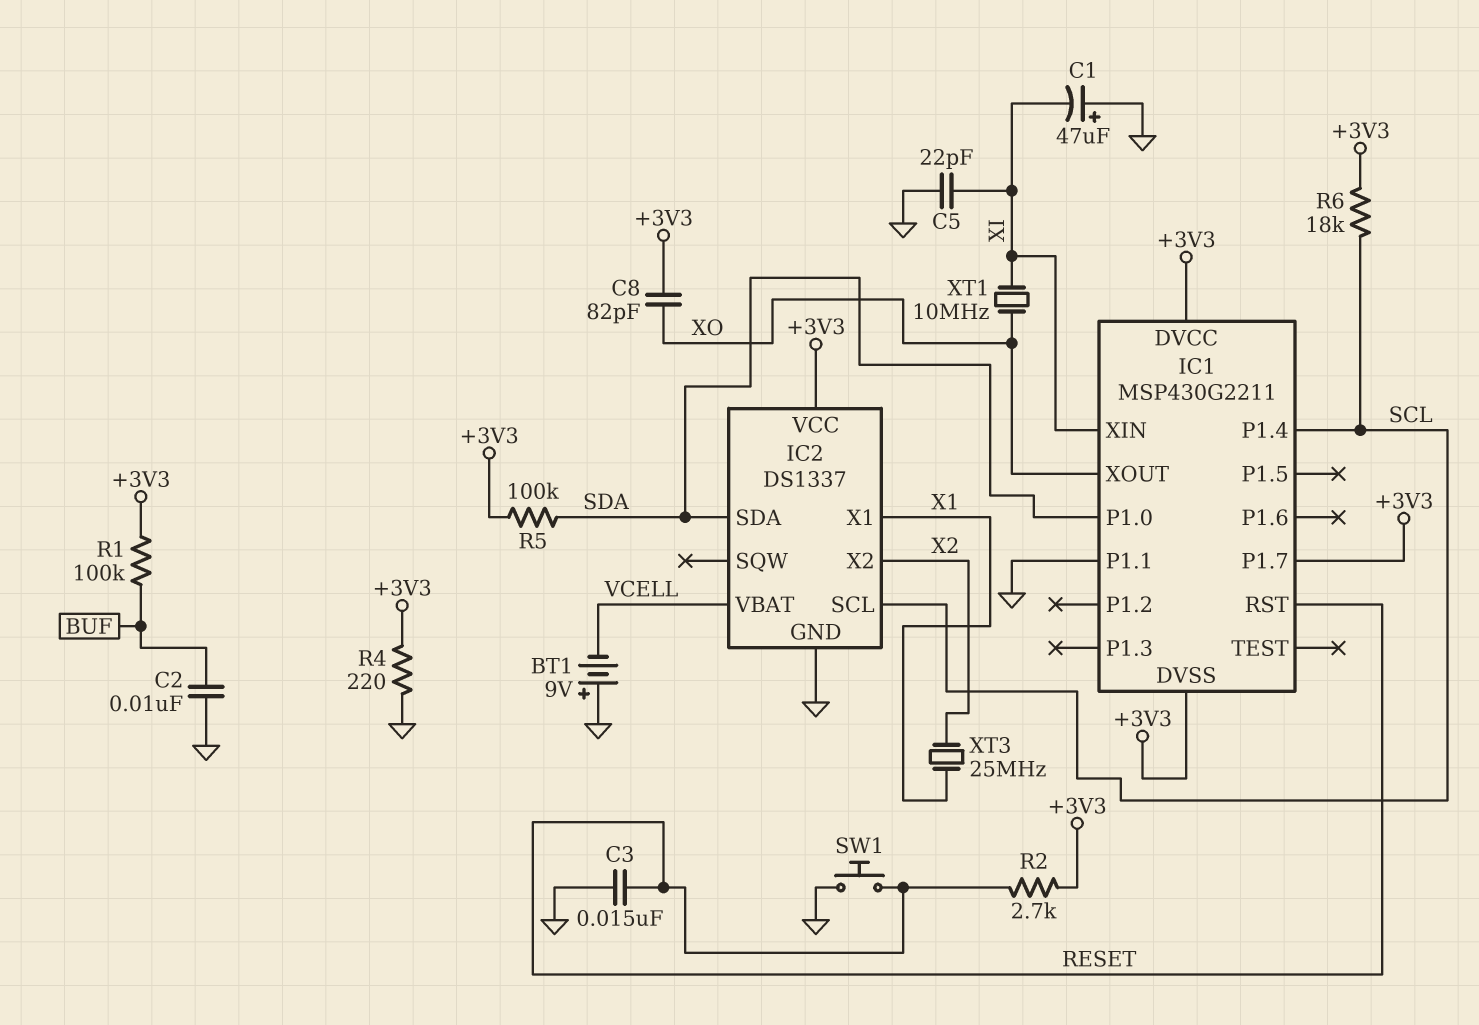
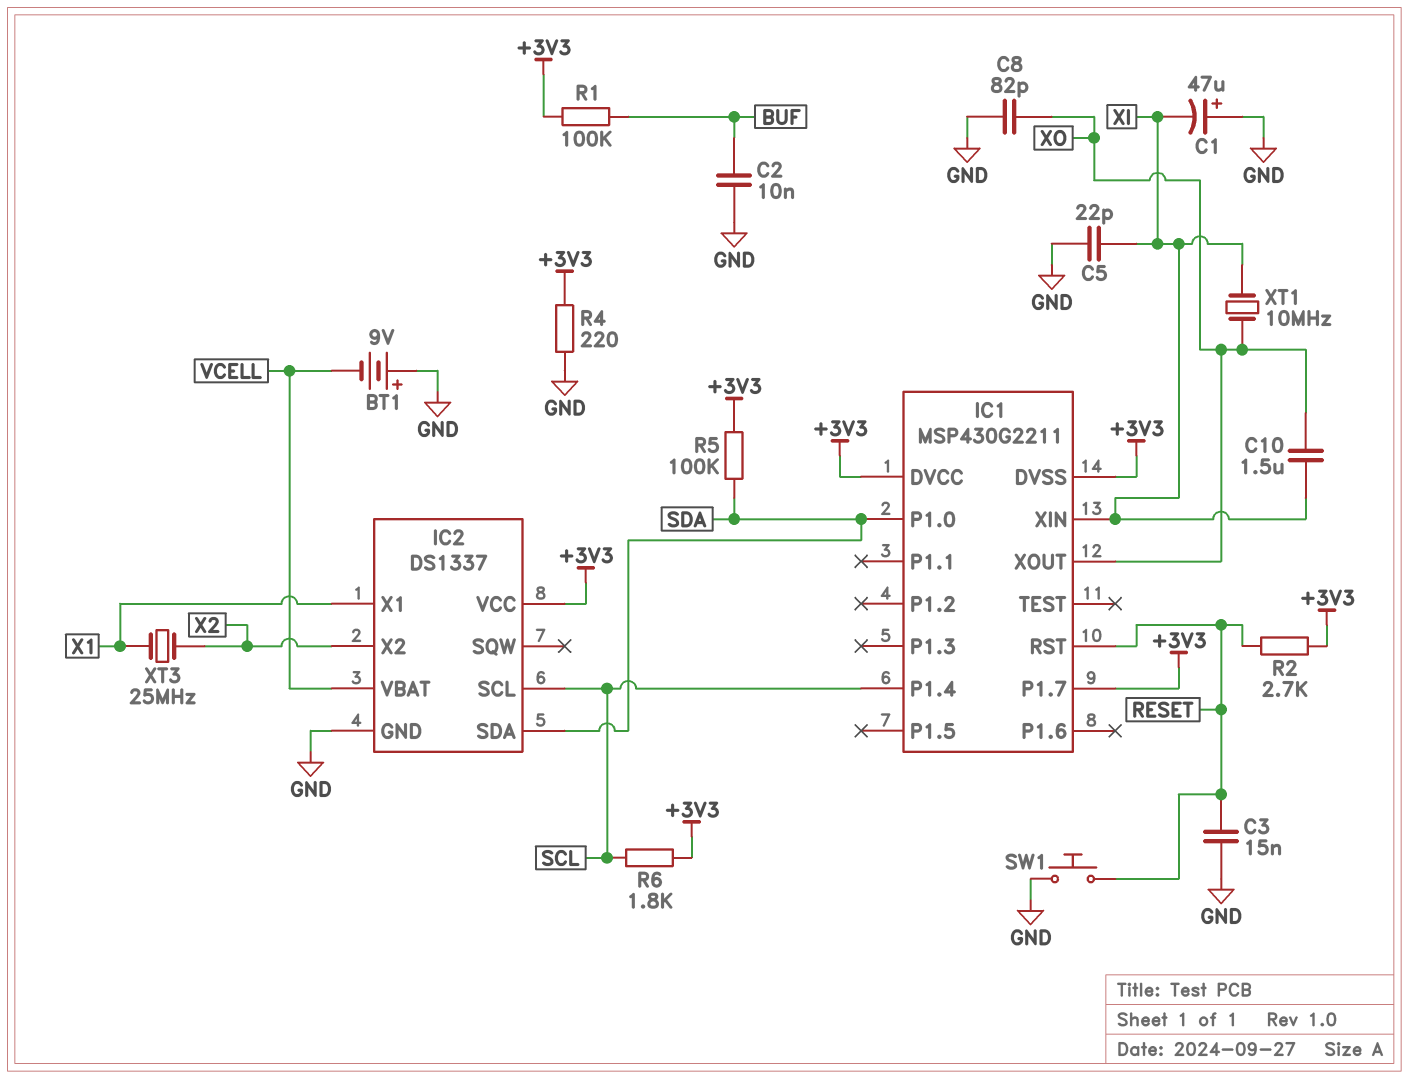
C8: 82pF (+3V3, XO) -> 82pF (GND, XO)
C10: none -> 1.5uF (XI, XO)
IC1 pin P1.1: GND -> none
R6: 18k (+3V3, SCL) -> 1.8k (+3V3, SCL)

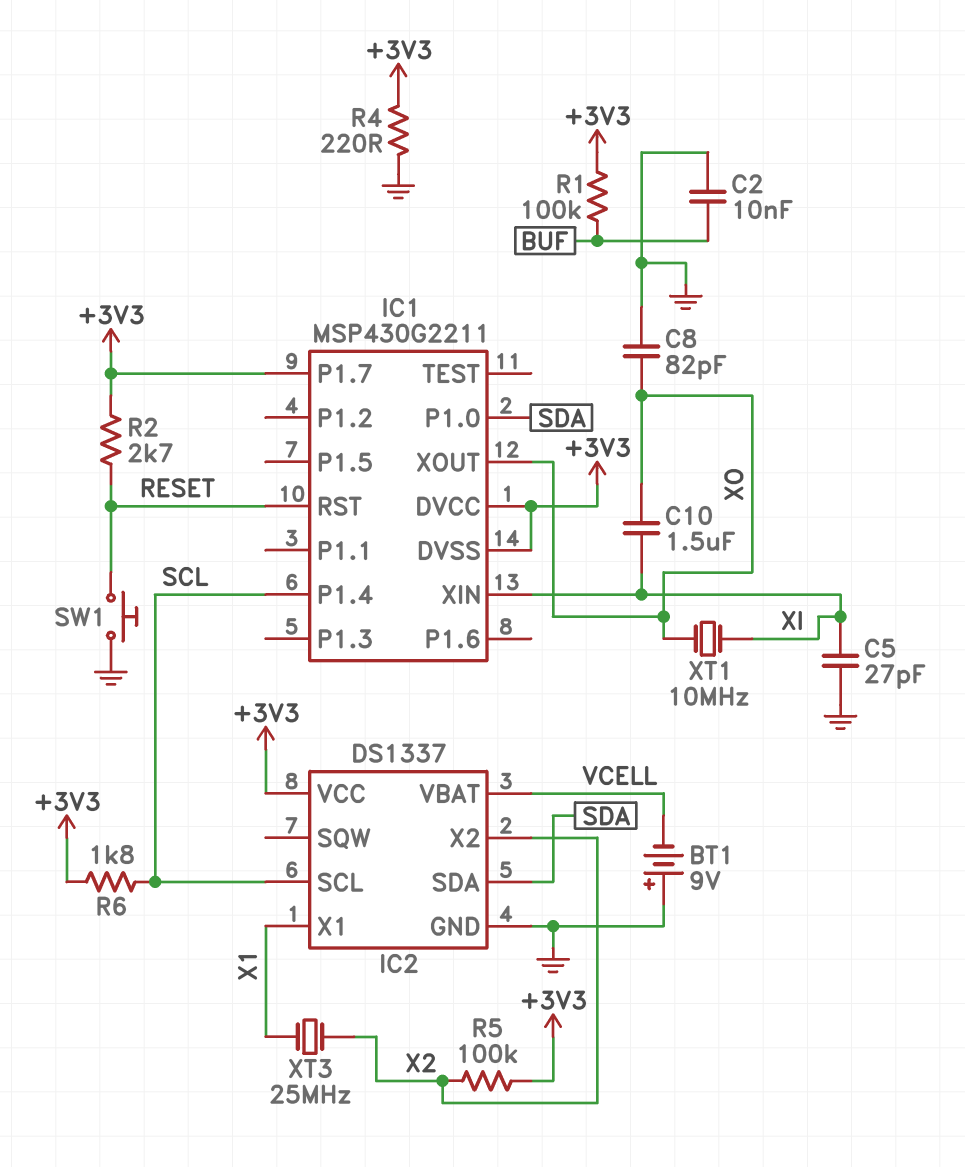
C1: 47uF (plus GND, minus XI) -> none
C3: 15nF (GND, RESET) -> none
C5: 22pF (GND, XI) -> 27pF (GND, XI)
R5: 100k (+3V3, SDA) -> 100k (+3V3, X2)

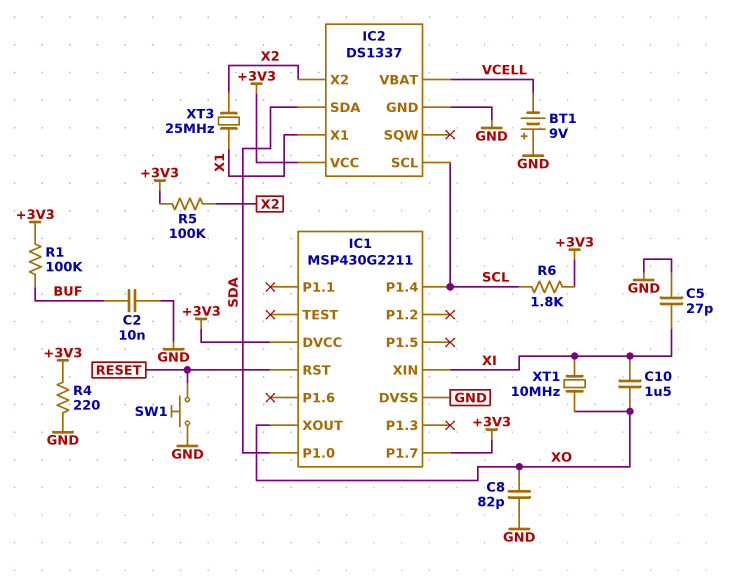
IC1 pin DVSS: +3V3 -> GND
R2: 2.7k (+3V3, RESET) -> none

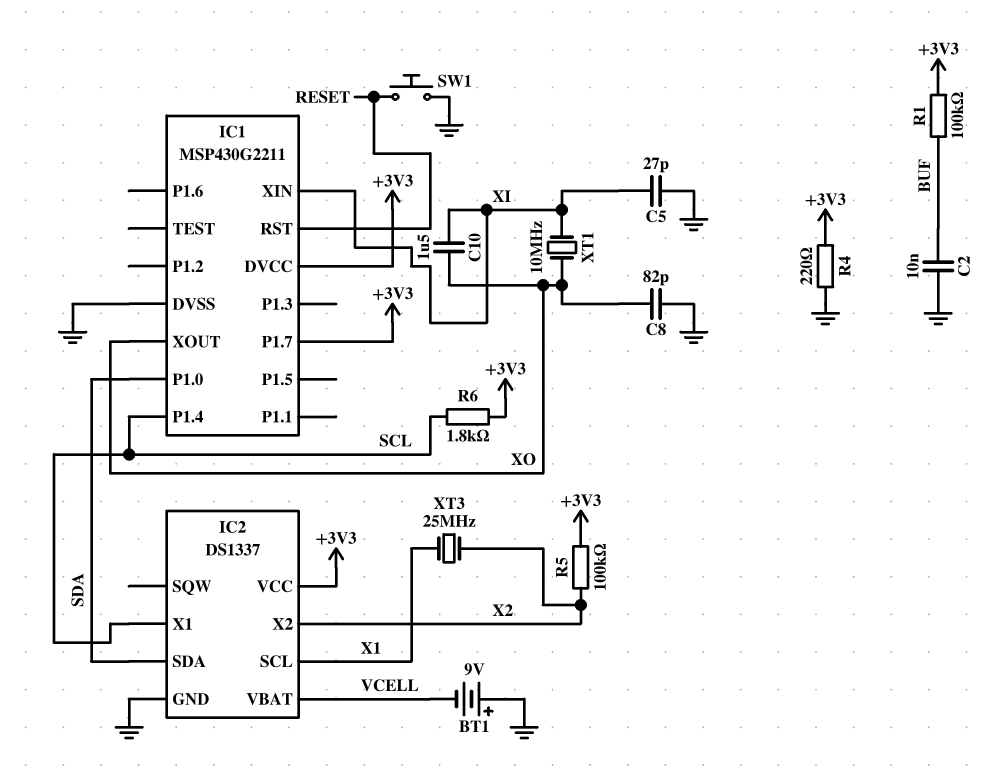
IC2 pin SCL: SCL -> X1
IC2 pin X1: X1 -> SCL

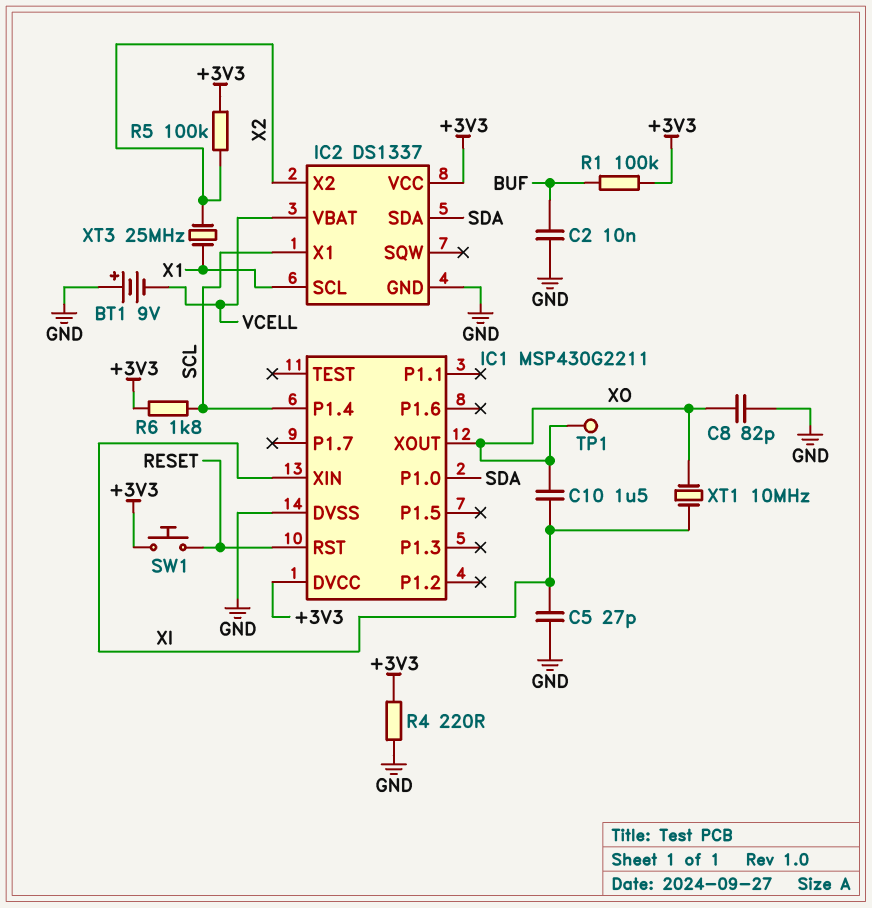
IC1 pin P1.7: +3V3 -> none
SW1: button (GND, RESET) -> button (+3V3, RESET)
TP1: none -> test point (XO)

